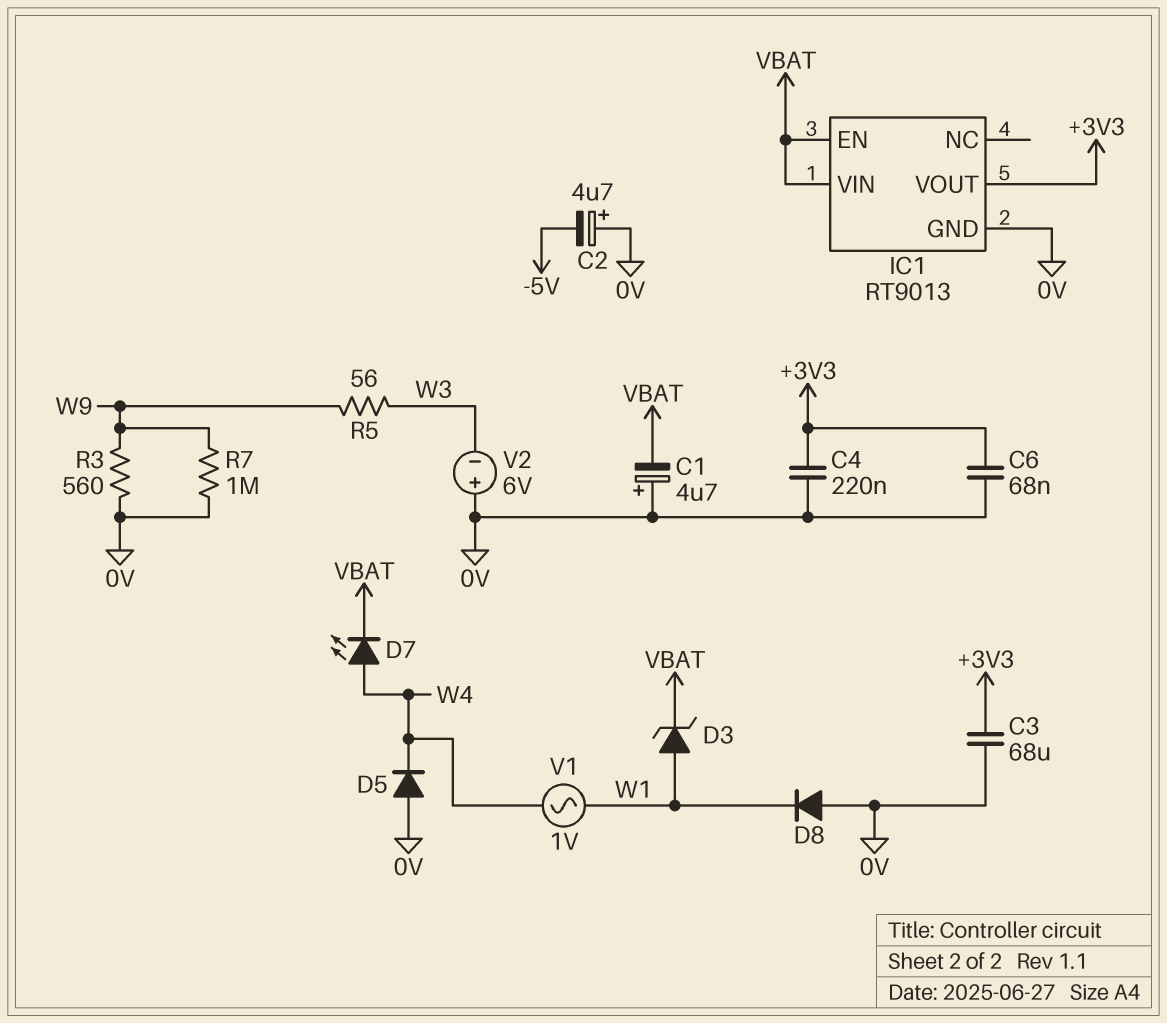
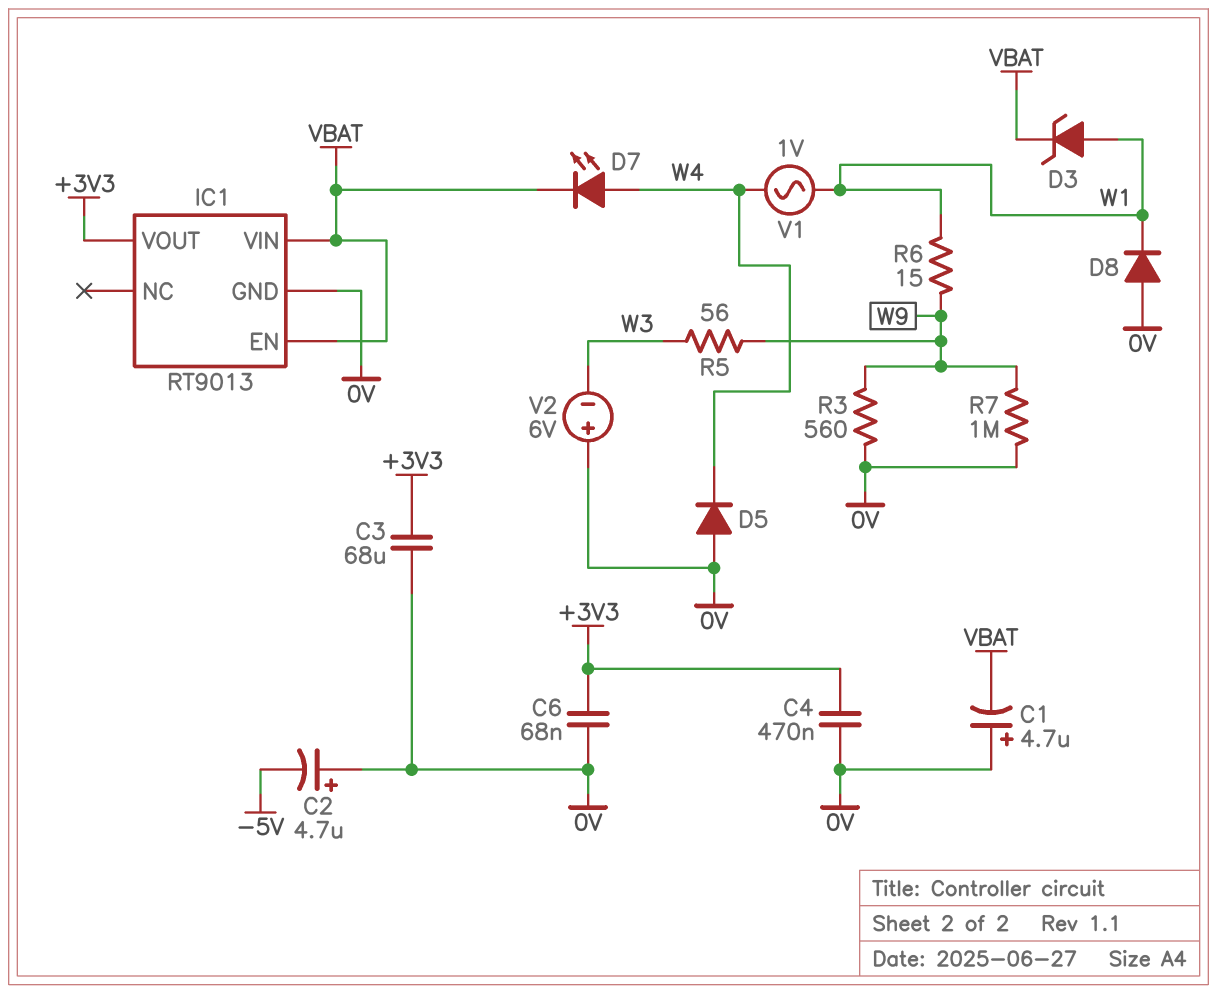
C4: 220nF (+3V3, 0V) -> 470nF (+3V3, 0V)
R6: none -> 15 (W1, W9)

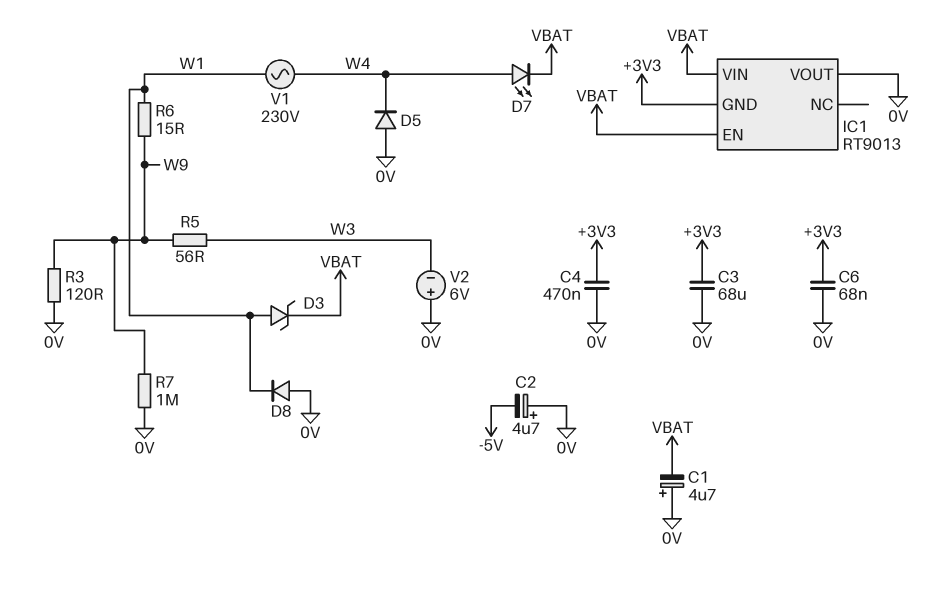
IC1 pin GND: 0V -> +3V3
IC1 pin VOUT: +3V3 -> 0V
R3: 560 (0V, W9) -> 120 (0V, W9)
V1: AC 1V (W1, W4) -> AC 230V (W1, W4)

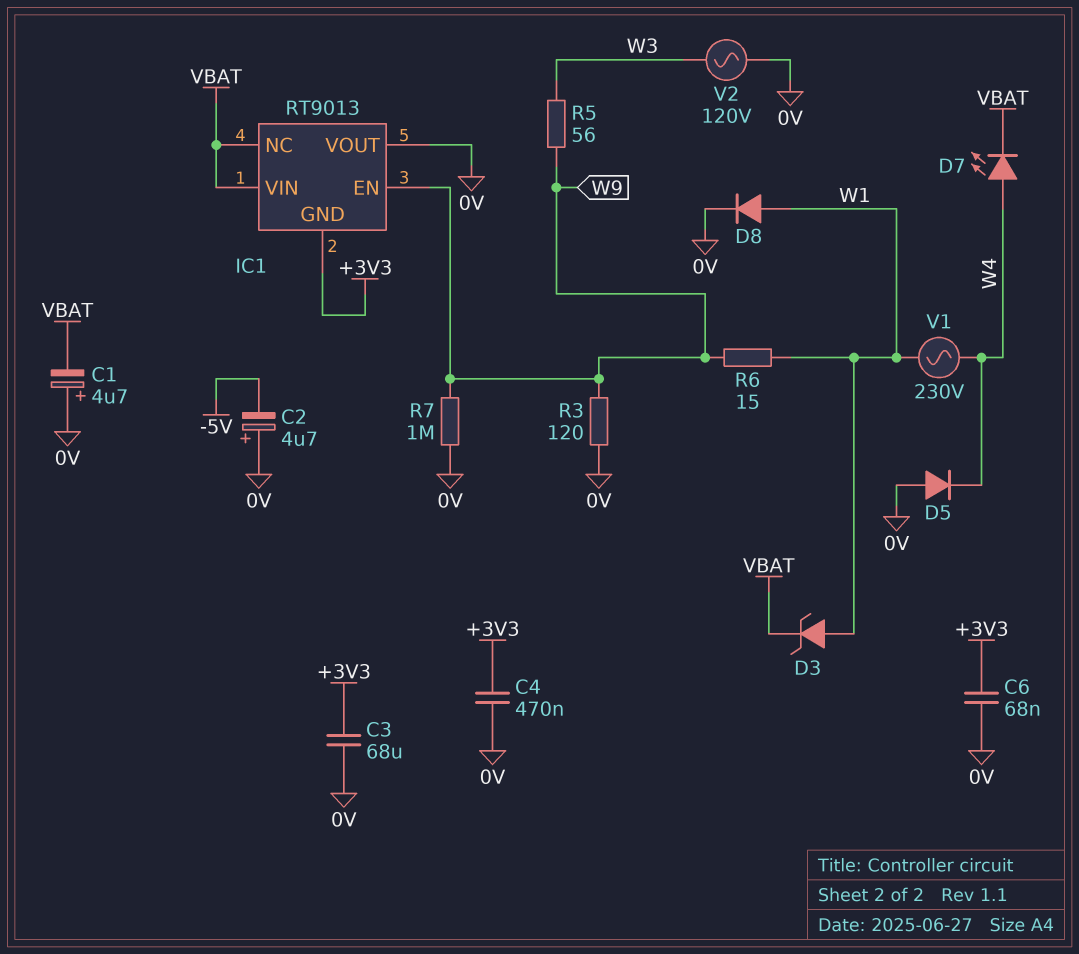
D8: diode (A 0V, K W1) -> diode (A W1, K 0V)
IC1 pin EN: VBAT -> W9
IC1 pin NC: none -> VBAT
V2: 6V (plus 0V, minus W3) -> AC 120V (0V, W3)

